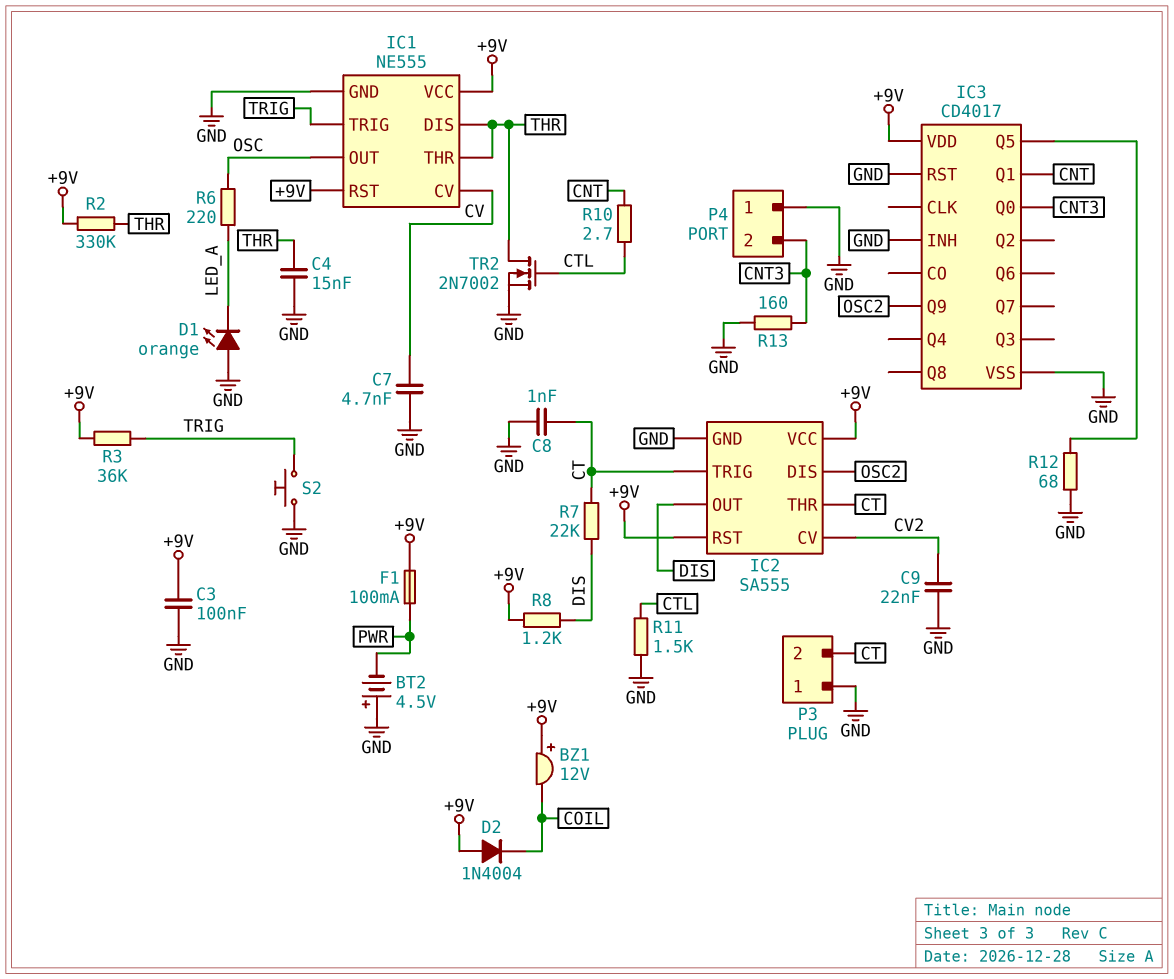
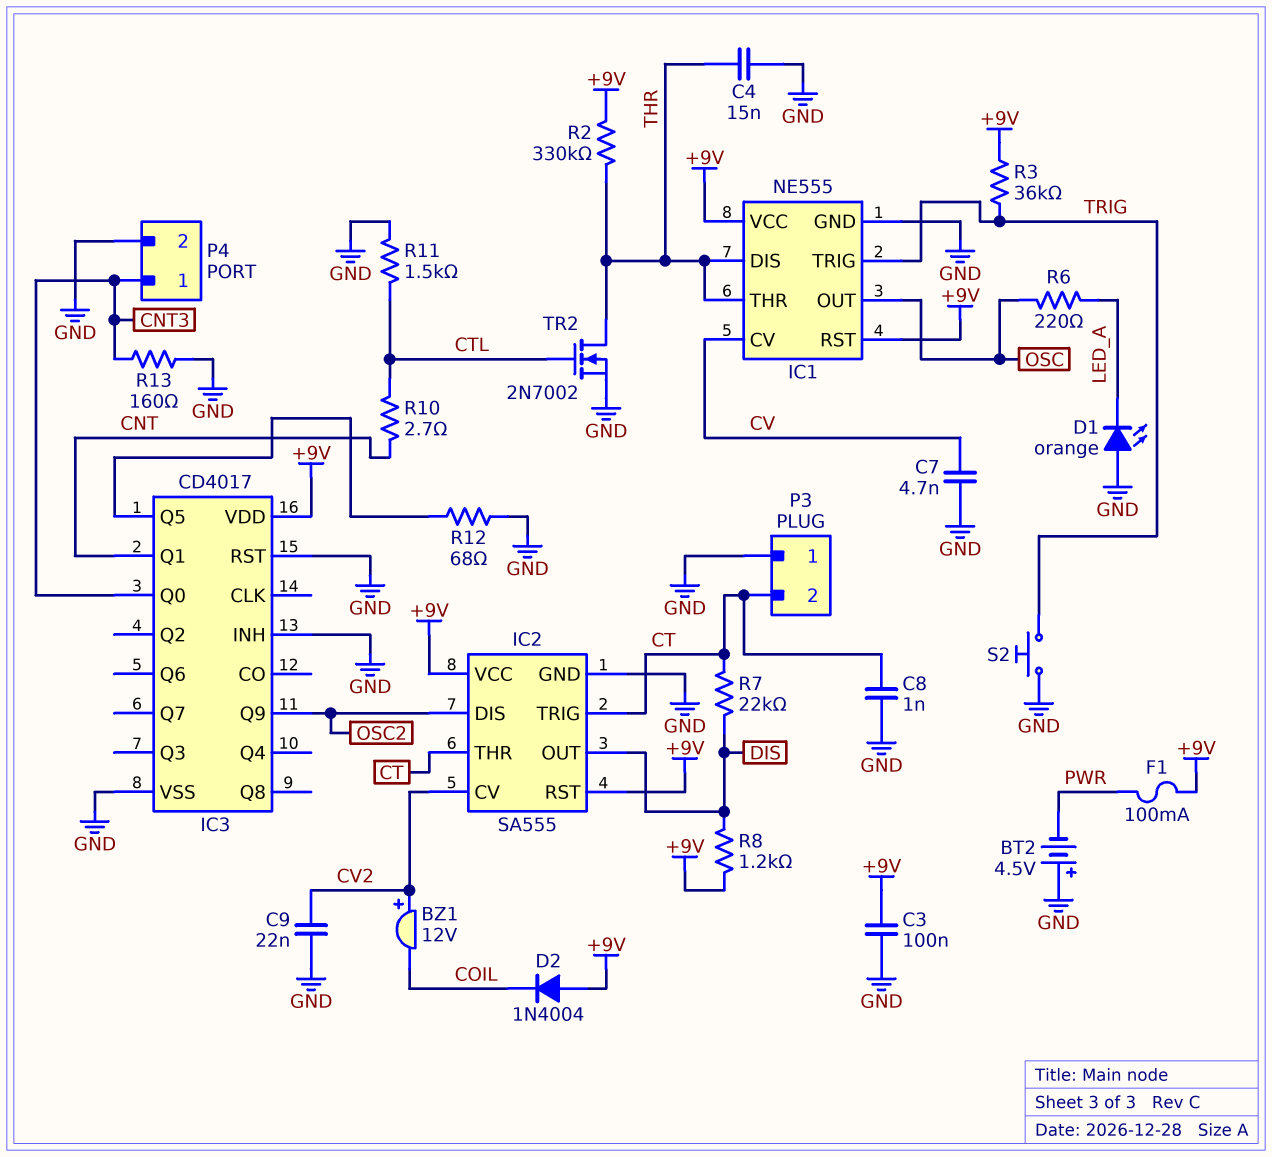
BZ1: buzzer 12V (plus +9V, minus COIL) -> buzzer 12V (plus CV2, minus COIL)
P4 pin 1: GND -> CNT3
P4 pin 2: CNT3 -> GND

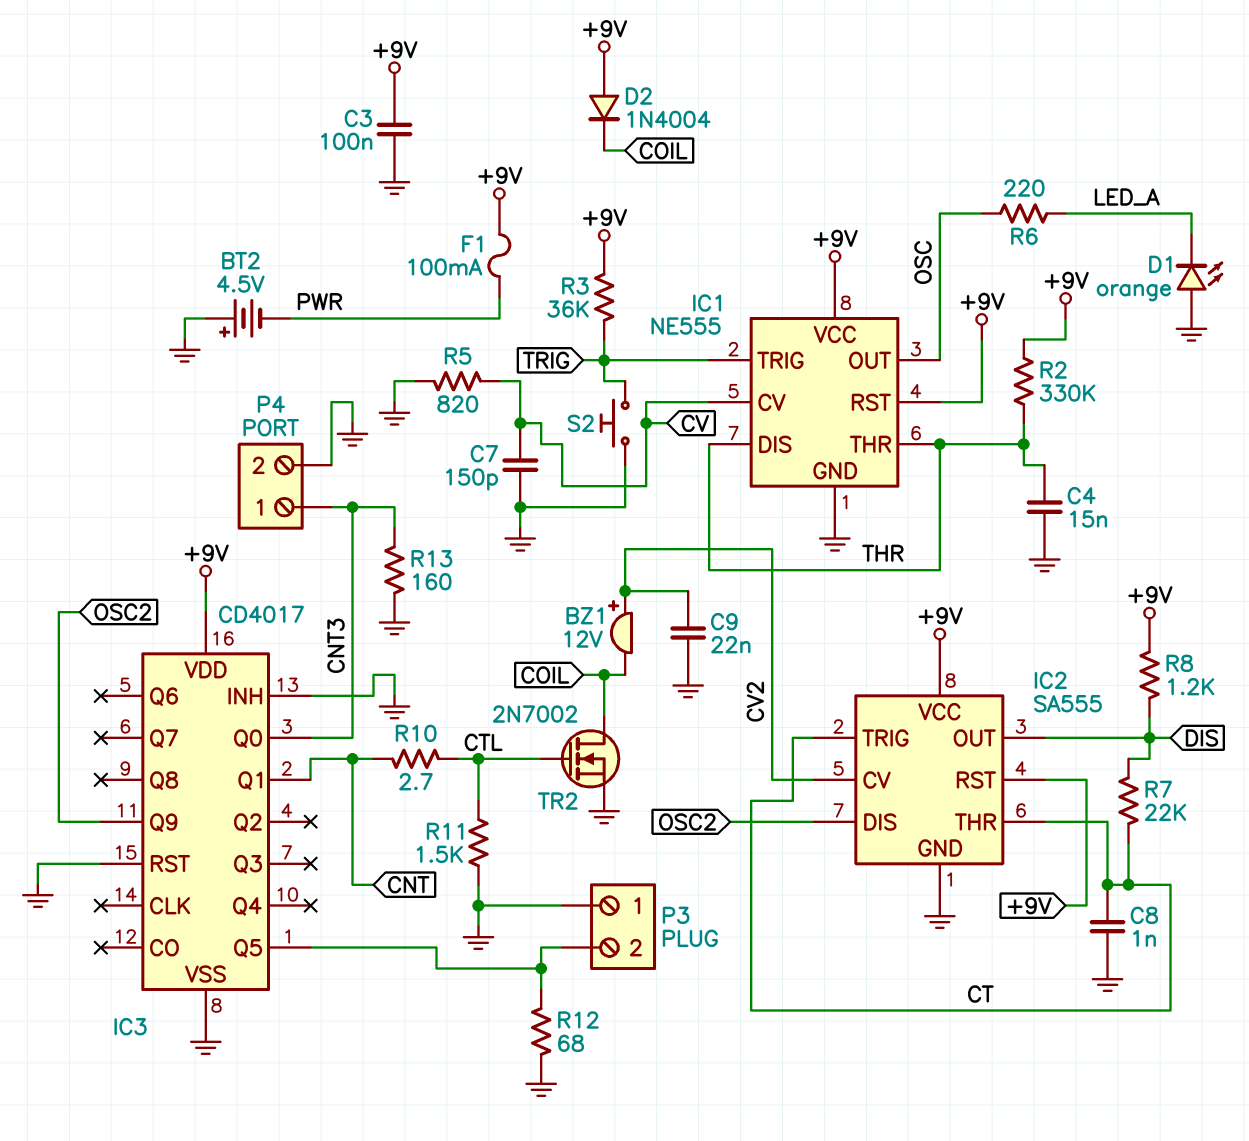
C7: 4.7nF (CV, GND) -> 150pF (CV, GND)
P3 pin 2: CT -> IC3/Q5
R5: none -> 820 (CV, GND)
TR2: NMOS 2N7002 (G CTL, D THR, S GND) -> NMOS 2N7002 (G CTL, D COIL, S GND)

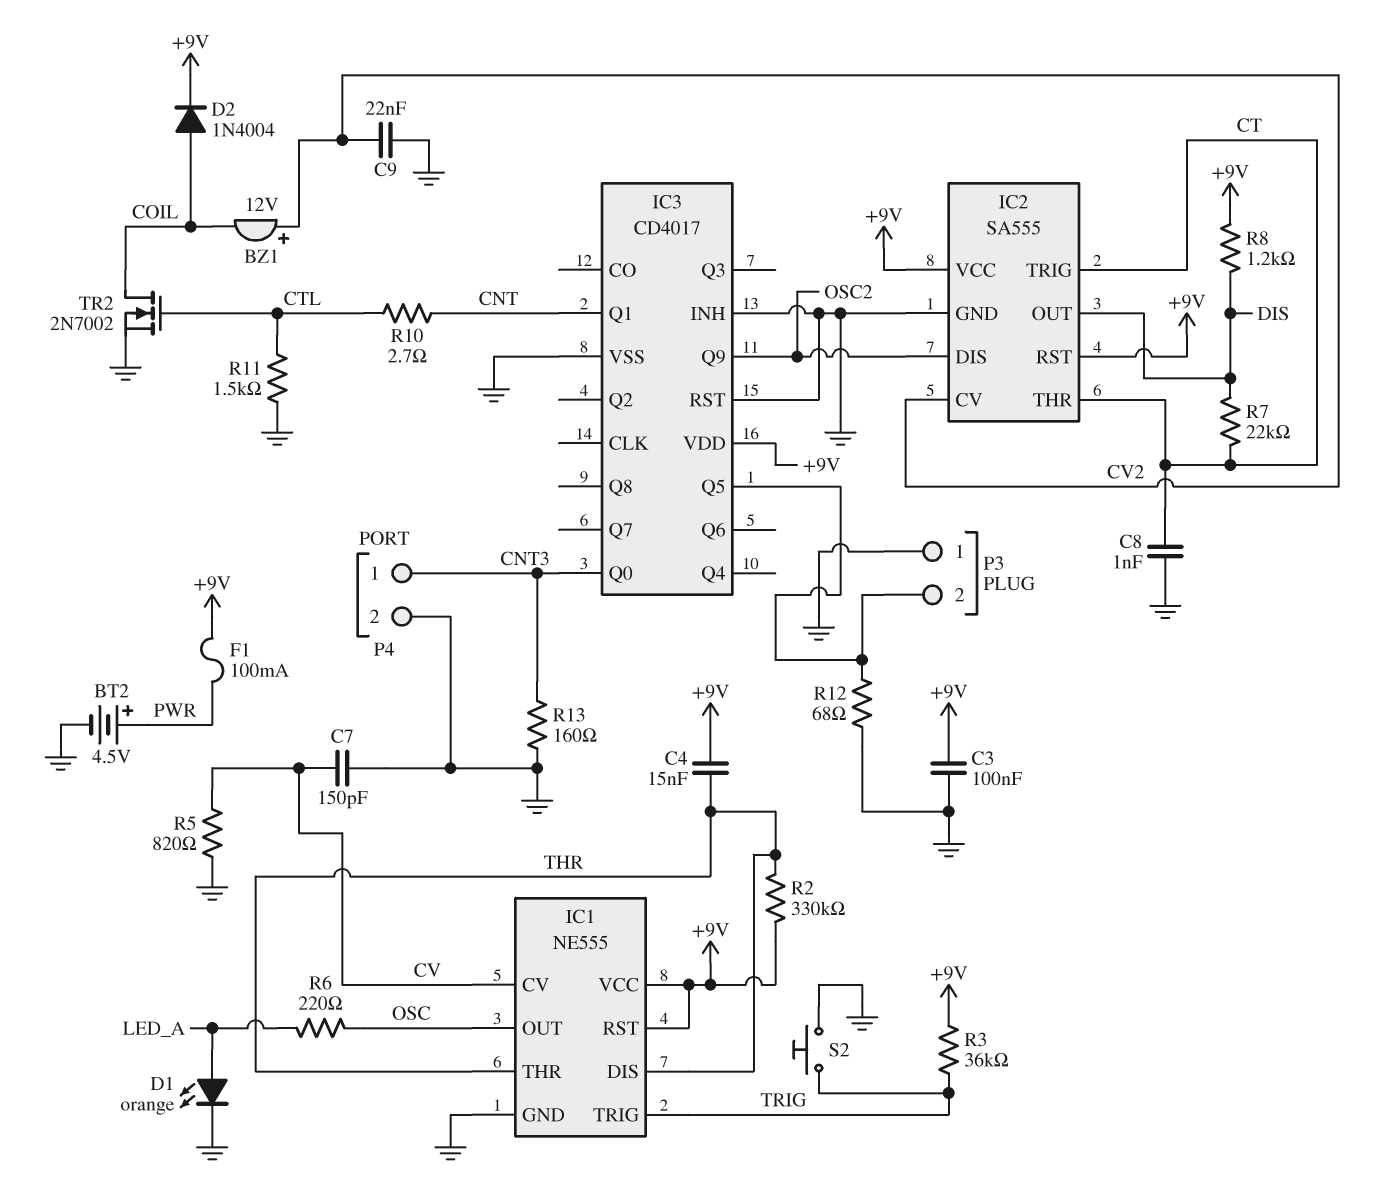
BT2: 4.5V (plus GND, minus PWR) -> 4.5V (plus PWR, minus GND)
C4: 15nF (GND, THR) -> 15nF (+9V, THR)
D1: LED orange (A GND, K LED_A) -> LED orange (A LED_A, K GND)
D2: diode 1N4004 (A +9V, K COIL) -> diode 1N4004 (A COIL, K +9V)

